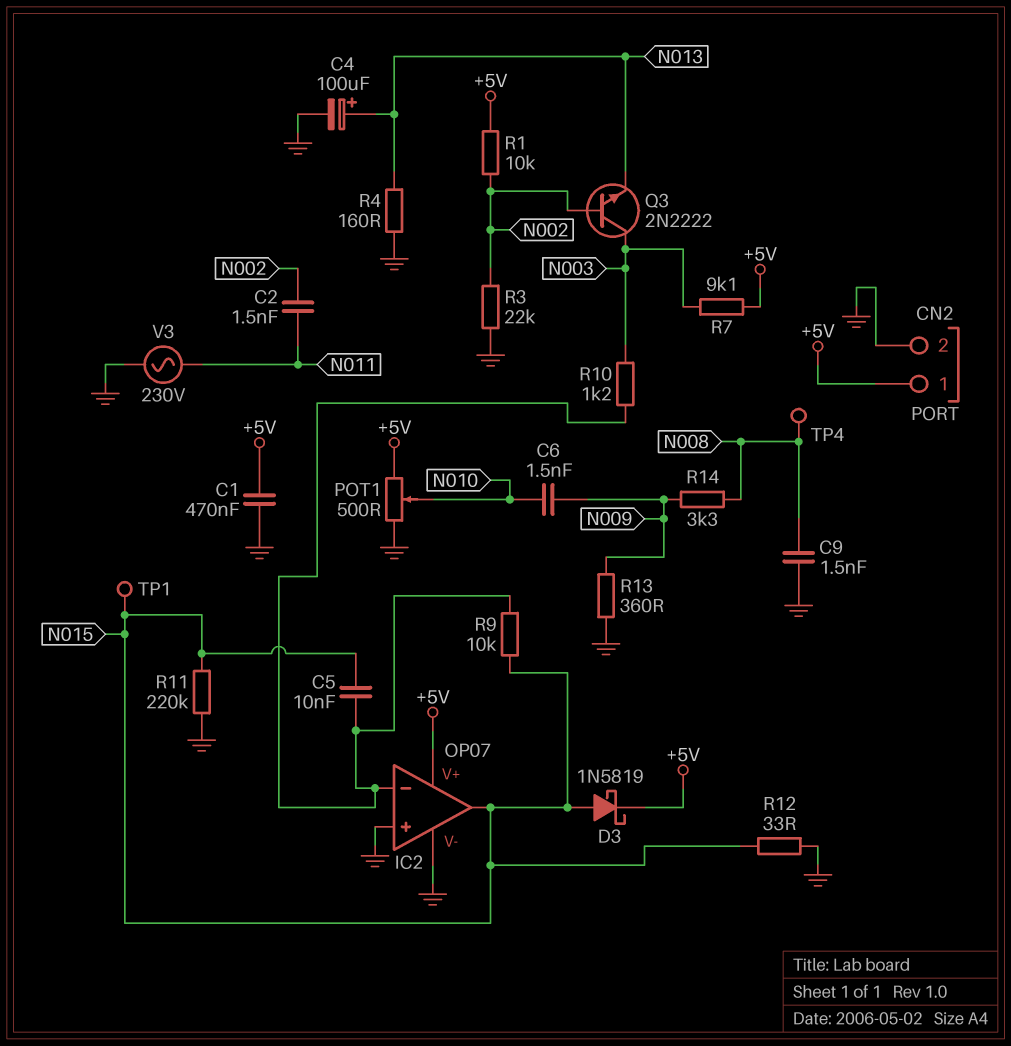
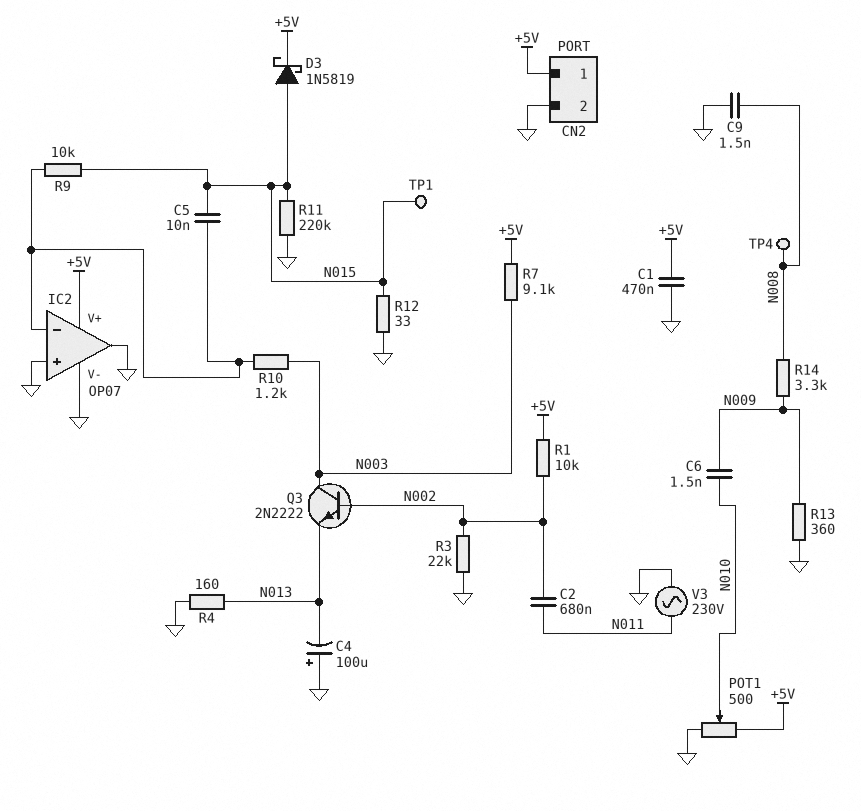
C2: 1.5nF (N002, N011) -> 680nF (N002, N011)
C4: 100uF (plus N013, minus GND) -> 100uF (plus GND, minus N013)
IC2 pin out: N015 -> GND

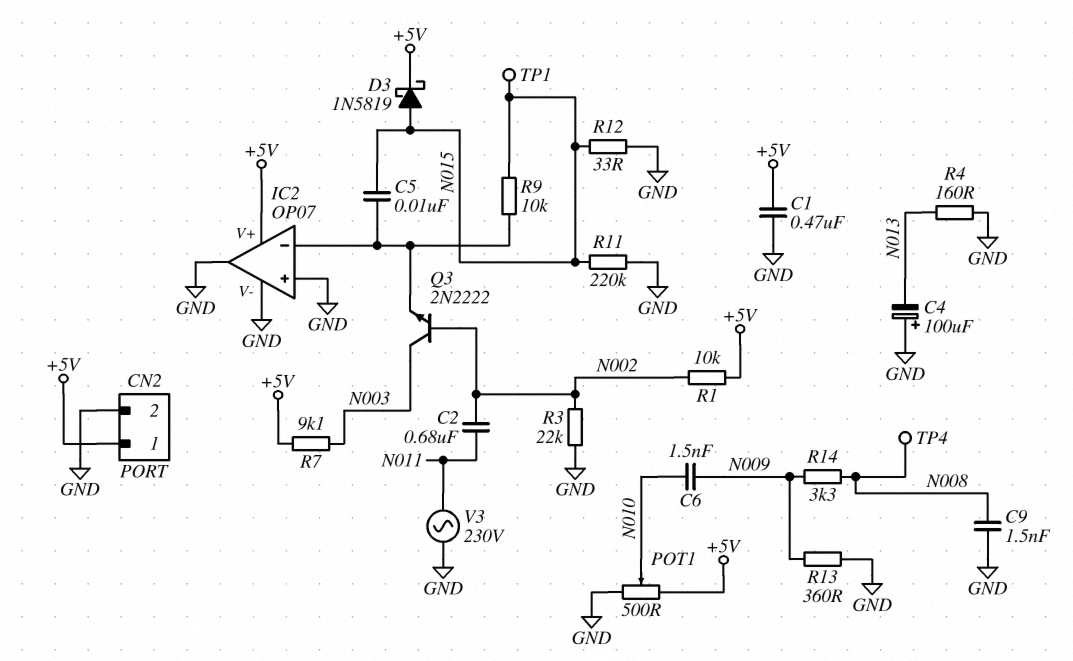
Q3: NPN 2N2222 (B N002, C N003, E N013) -> NPN 2N2222 (B N002, C N003, E IC2/in-)
R10: 1.2k (IC2/in-, N003) -> none

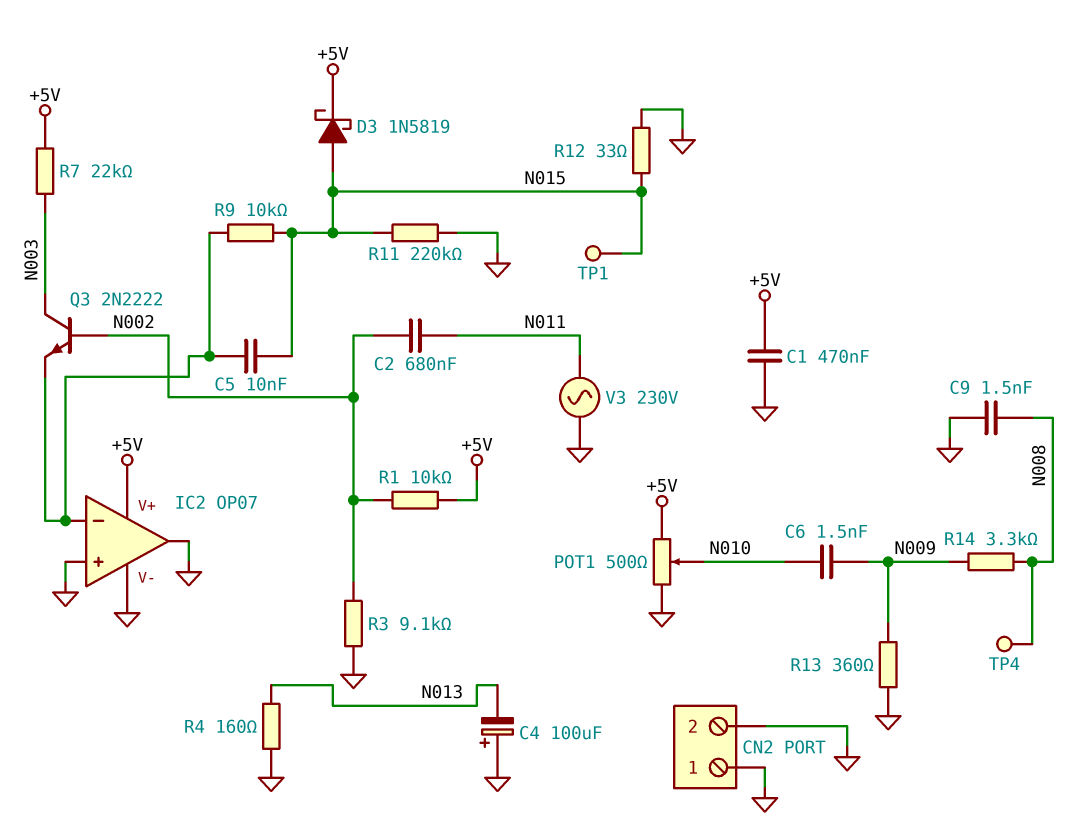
CN2 pin 1: +5V -> GND
R3: 22k (GND, N002) -> 9.1k (GND, N002)
R7: 9.1k (+5V, N003) -> 22k (+5V, N003)

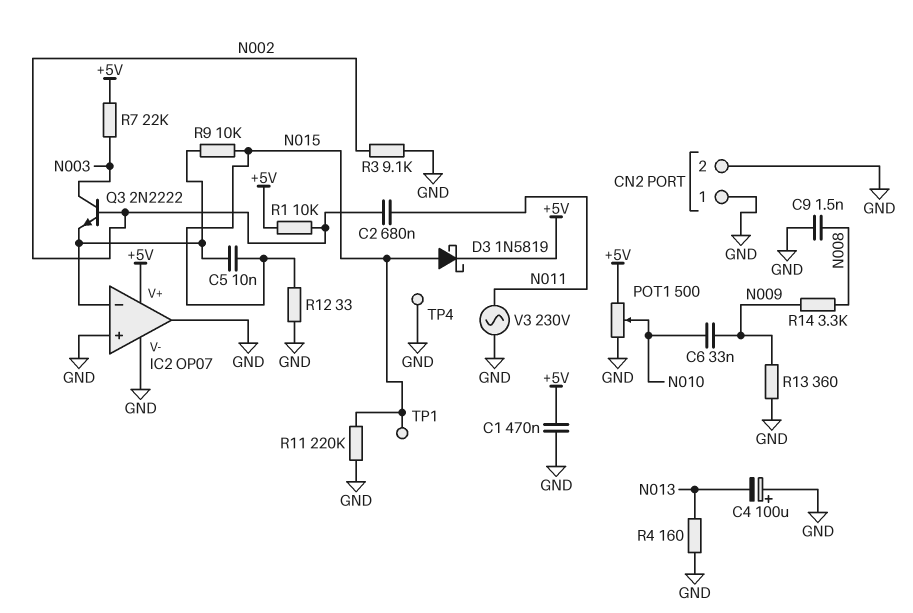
C6: 1.5nF (N009, N010) -> 33nF (N009, N010)
TP4: test point (N008) -> test point (GND)

